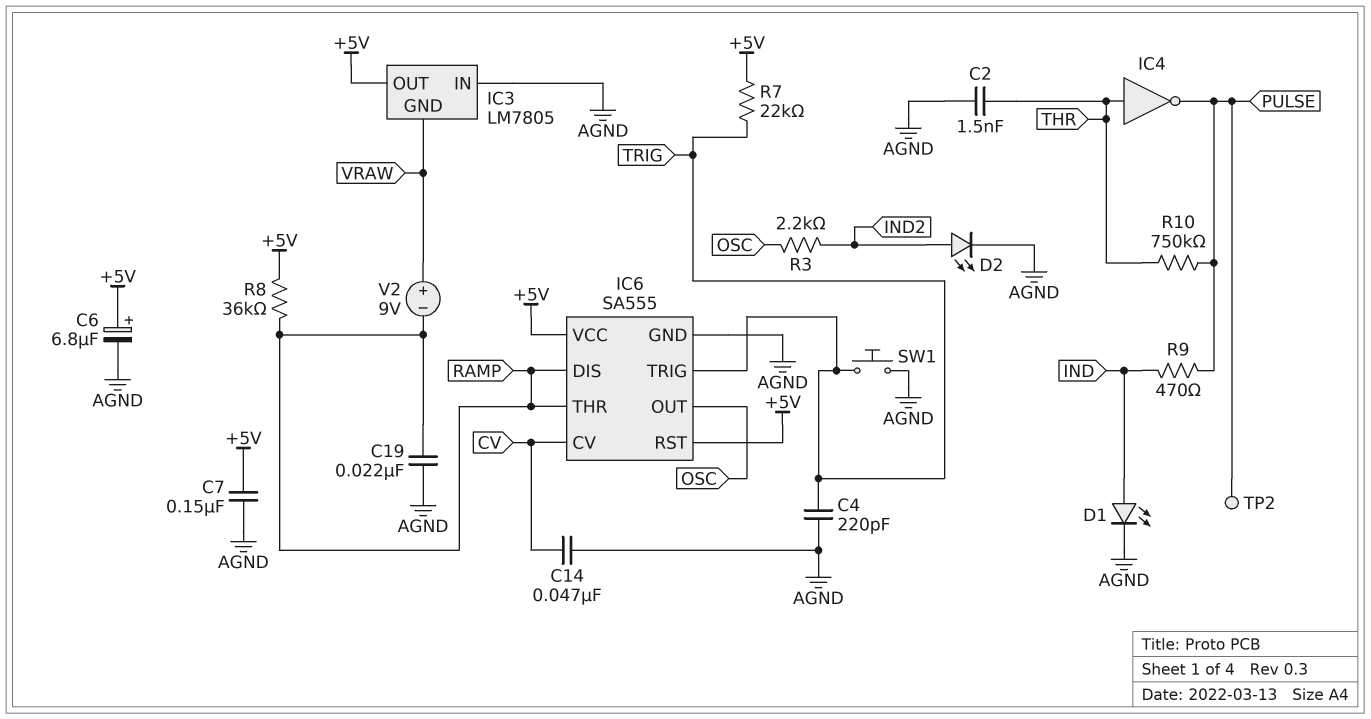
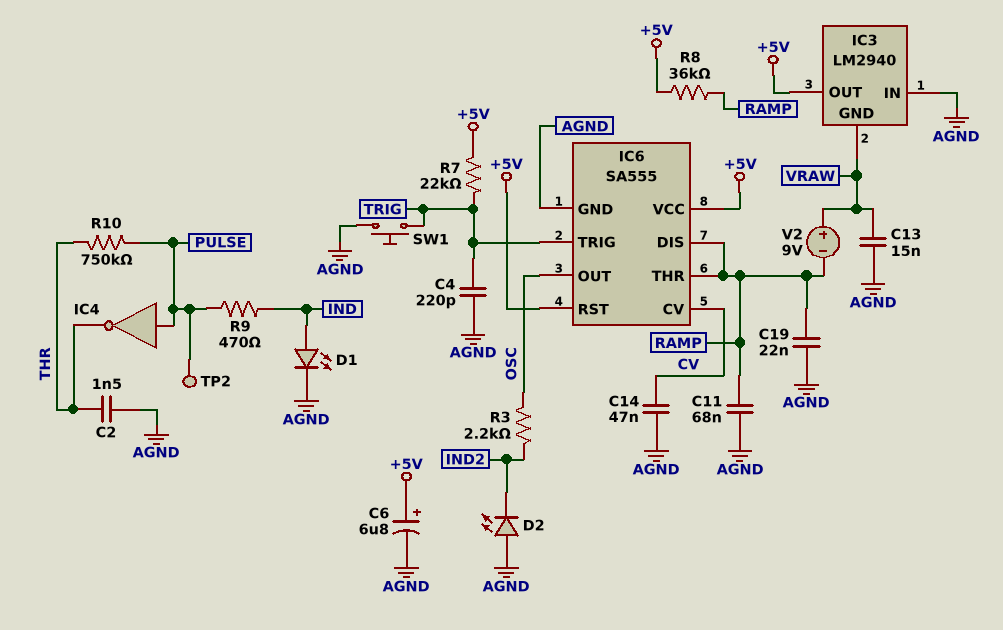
C7: 150nF (+5V, AGND) -> none
C11: none -> 68nF (AGND, RAMP)
C13: none -> 15nF (AGND, VRAW)
D2: LED (A IND2, K AGND) -> LED (A AGND, K IND2)
IC3: LM7805 -> LM2940
IC4: NOT (in THR, out PULSE) -> NOT (in PULSE, out THR)

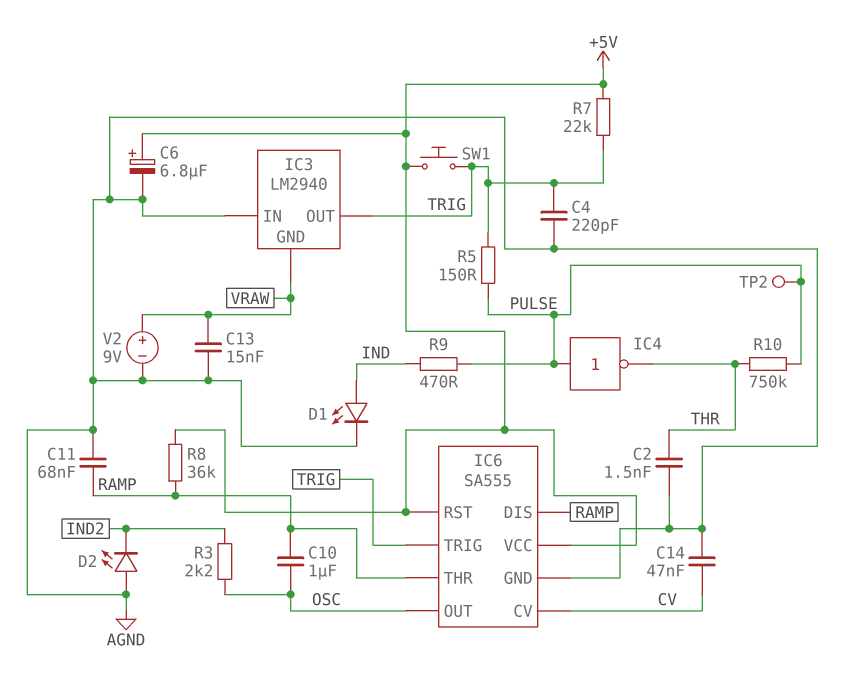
C10: none -> 1uF (OSC, RAMP)
C19: 22nF (AGND, RAMP) -> none
IC3 pin OUT: +5V -> TRIG
R5: none -> 150 (PULSE, TRIG)
SW1: button (AGND, TRIG) -> button (+5V, TRIG)
V2: 9V (plus VRAW, minus RAMP) -> 9V (plus VRAW, minus AGND)

